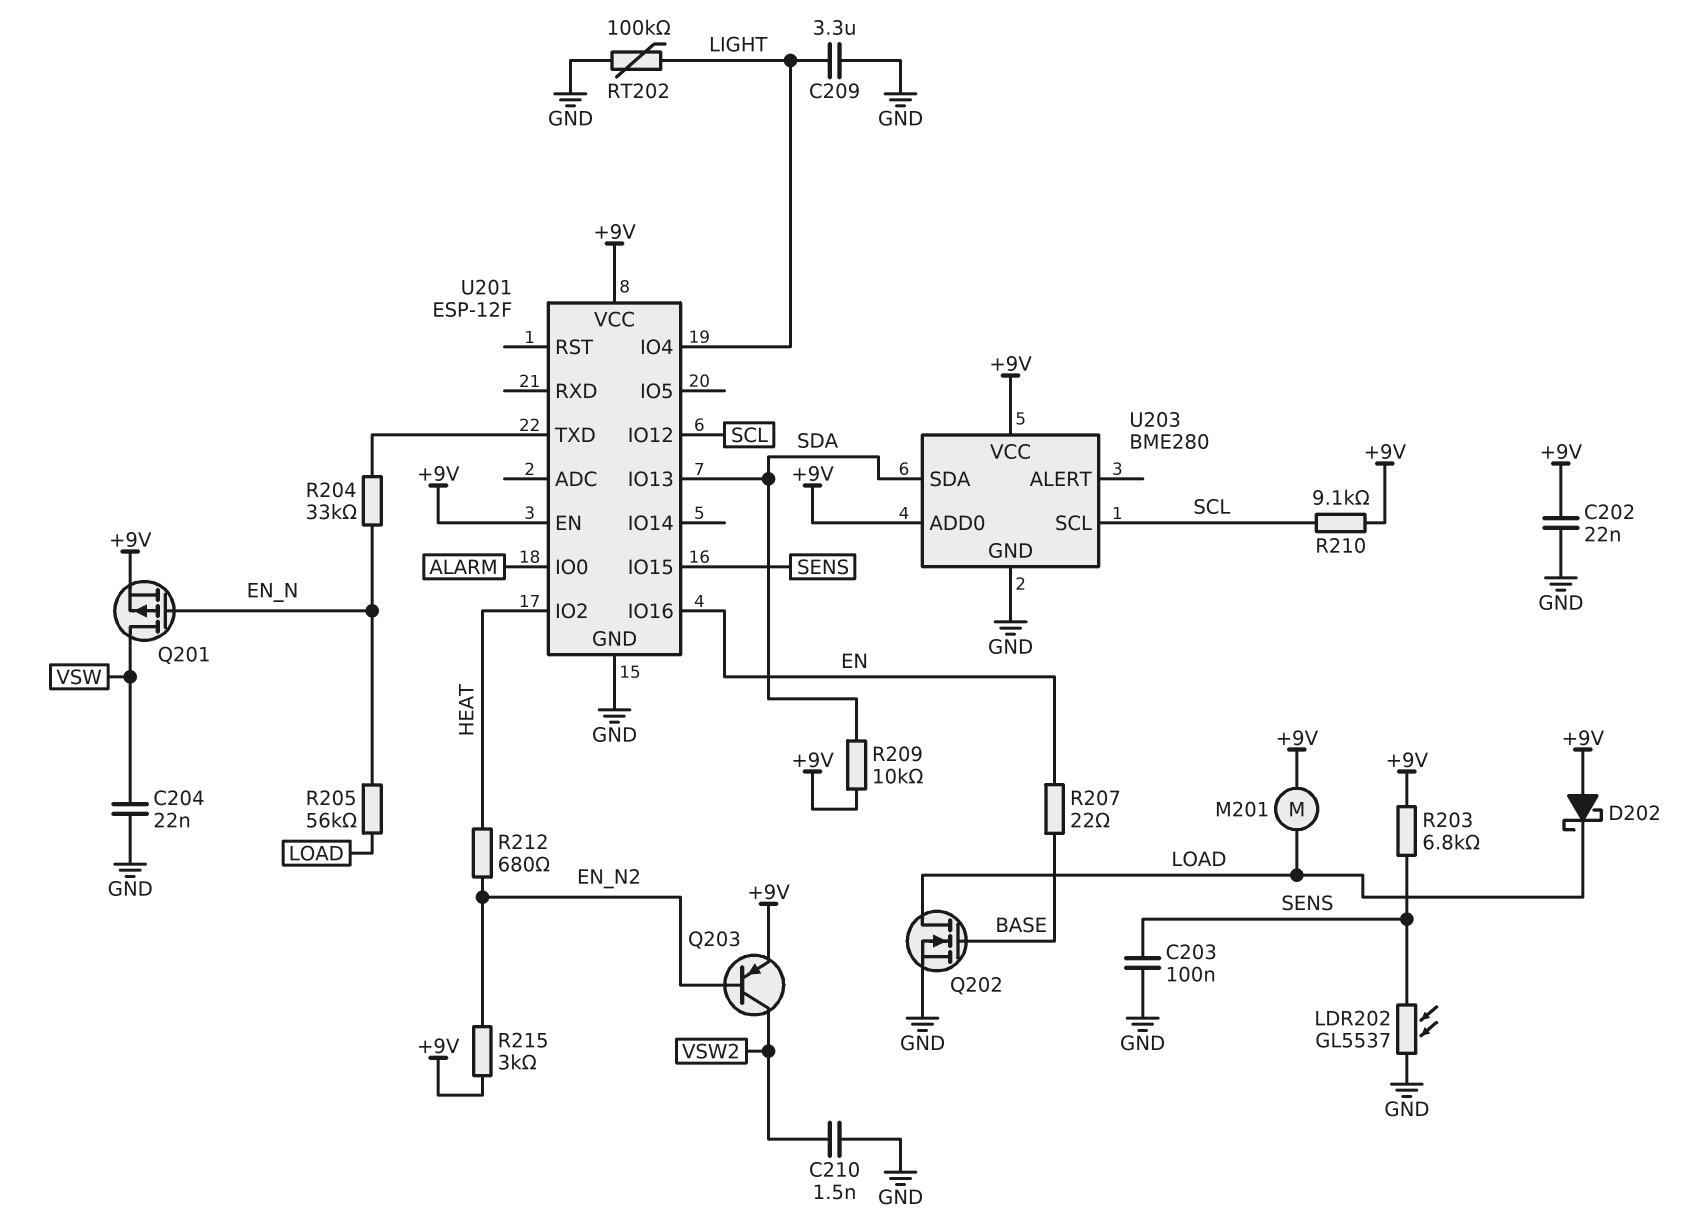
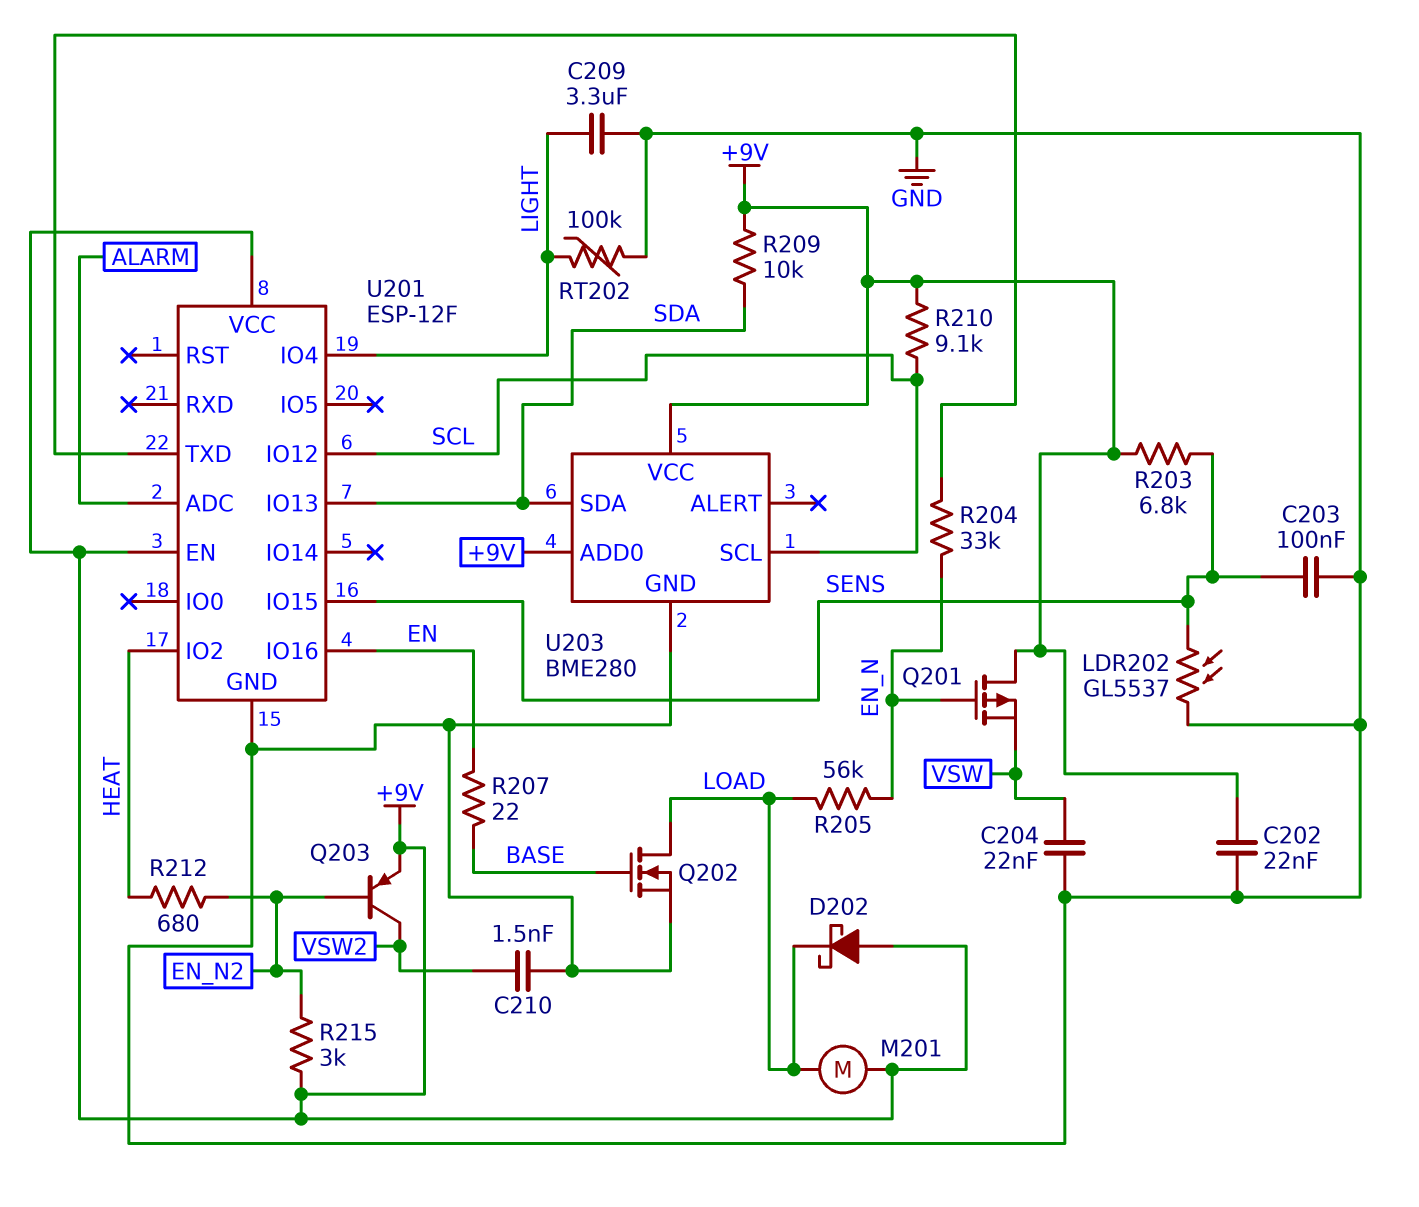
Q201: PMOS (G EN_N, D VSW, S +9V) -> PMOS (G EN_N, D +9V, S VSW)
U201 pin ADC: none -> ALARM
U201 pin IO0: ALARM -> none

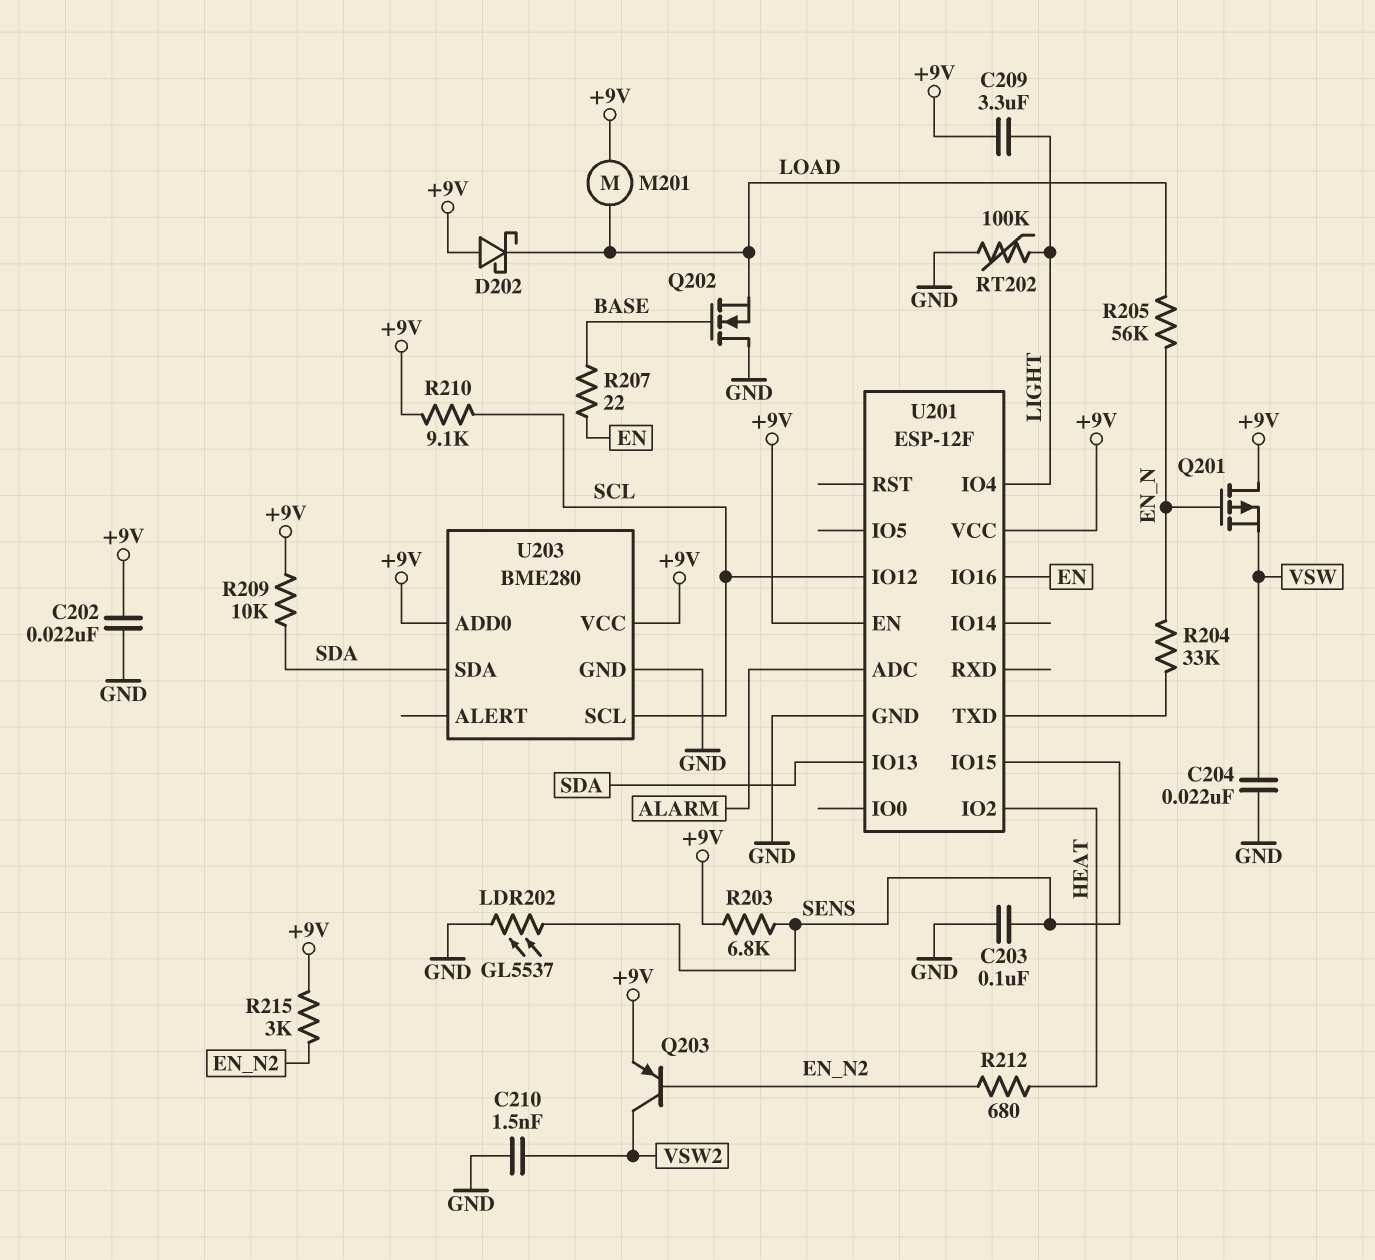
C209: 3.3uF (GND, LIGHT) -> 3.3uF (+9V, LIGHT)
Q202: NMOS (G BASE, D LOAD, S GND) -> NMOS (G BASE, D GND, S LOAD)

